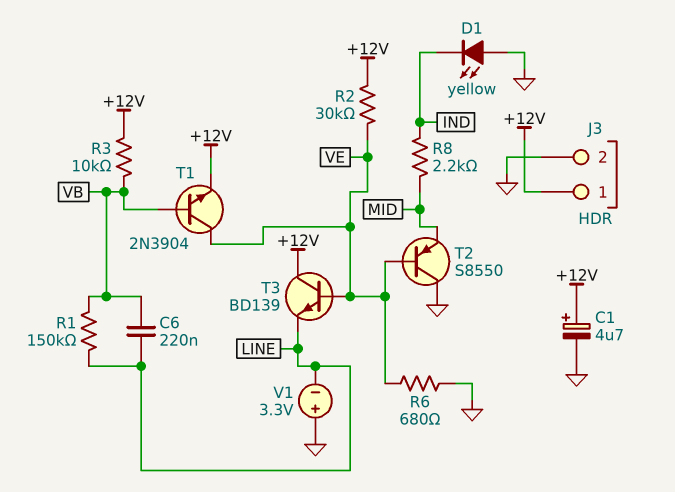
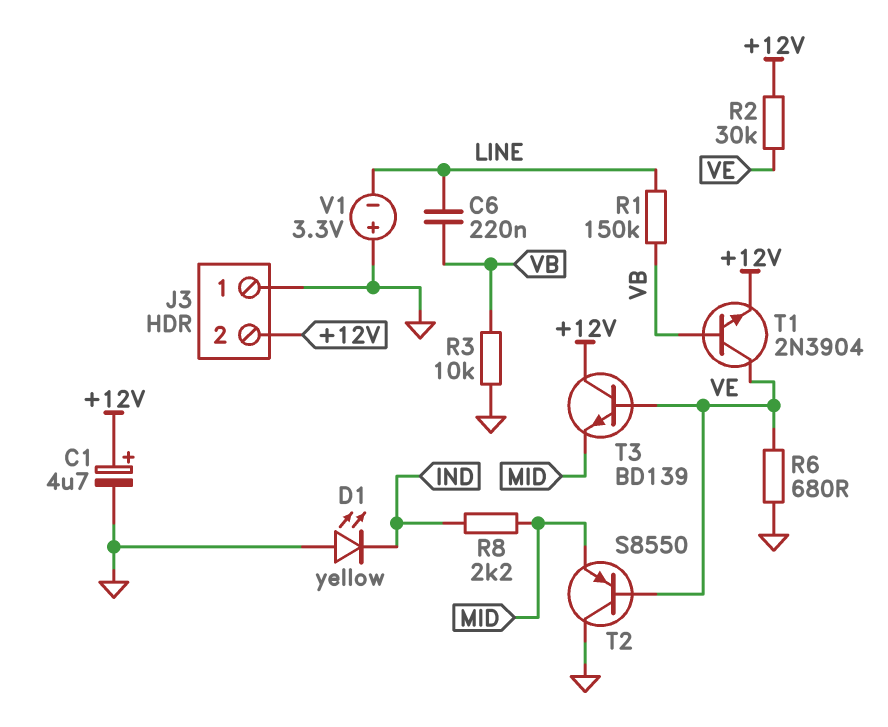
J3 pin 1: +12V -> GND
J3 pin 2: GND -> +12V
R3: 10k (+12V, VB) -> 10k (GND, VB)
T3: NPN BD139 (B VE, C +12V, E LINE) -> NPN BD139 (B VE, C +12V, E MID)

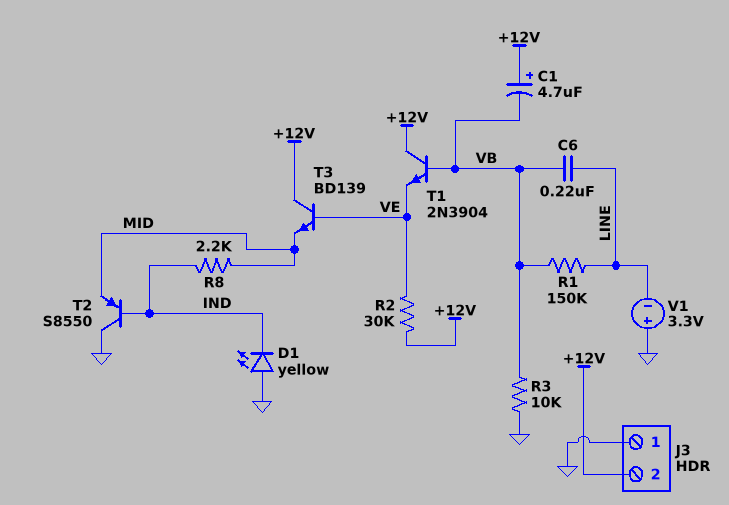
C1: 4.7uF (plus +12V, minus GND) -> 4.7uF (plus +12V, minus VB)
R6: 680 (GND, VE) -> none
T1: NPN 2N3904 (B VB, C VE, E +12V) -> NPN 2N3904 (B VB, C +12V, E VE)
T2: PNP S8550 (B VE, C GND, E MID) -> PNP S8550 (B IND, C GND, E MID)

